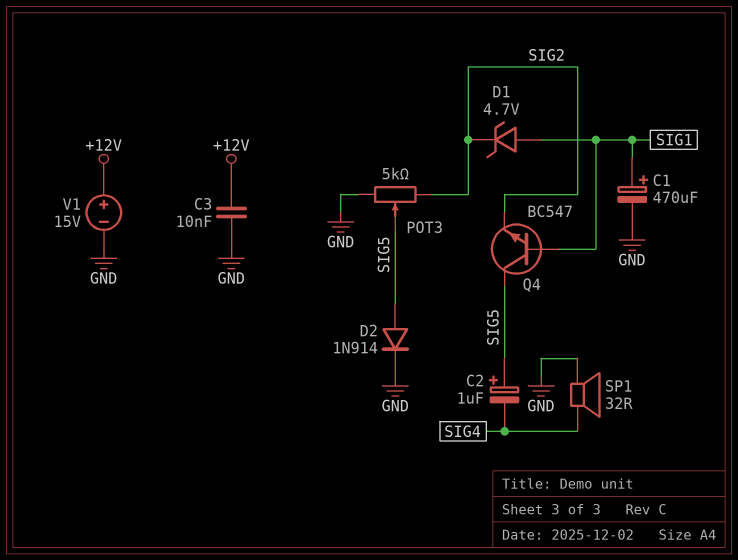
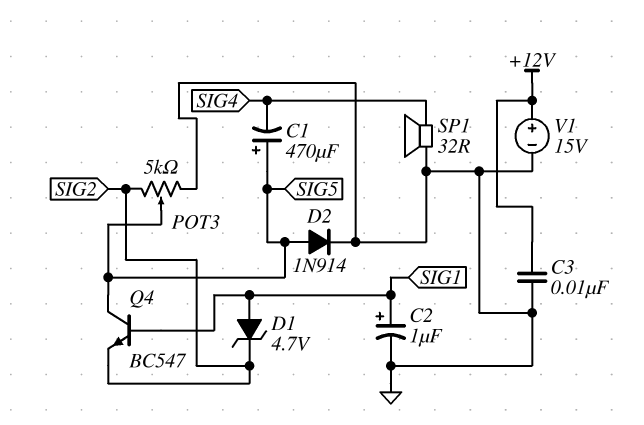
C1: 470uF (plus SIG1, minus GND) -> 470uF (plus SIG5, minus SIG4)
C2: 1uF (plus SIG5, minus SIG4) -> 1uF (plus SIG1, minus GND)

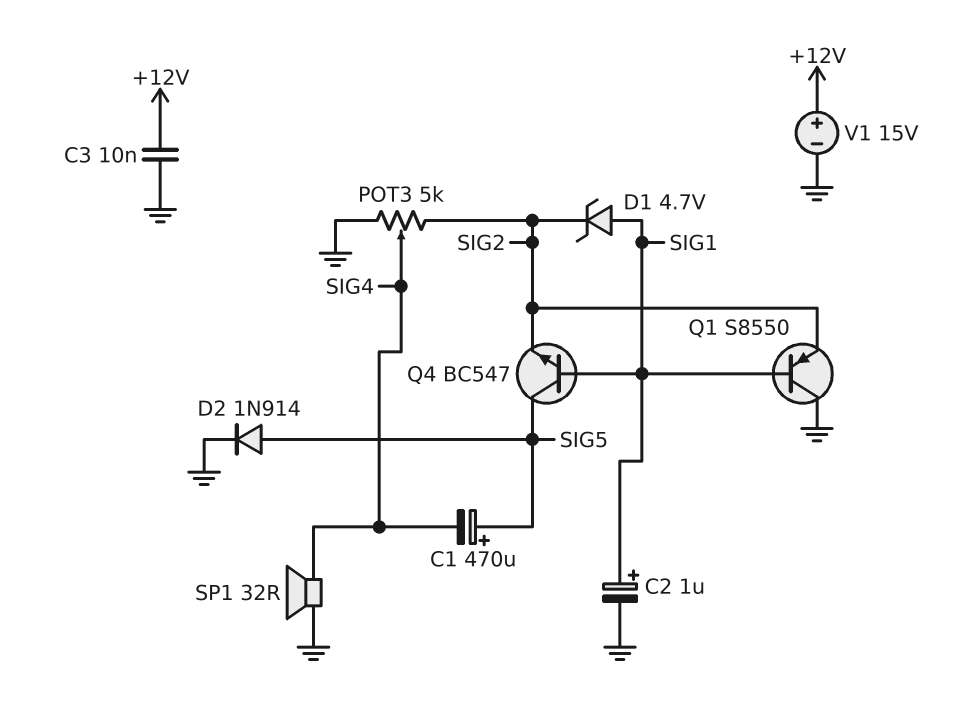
POT3: 5k (GND, SIG2, wiper SIG5) -> 5k (GND, SIG2, wiper SIG4)
Q1: none -> PNP S8550 (B SIG1, C GND, E SIG2)

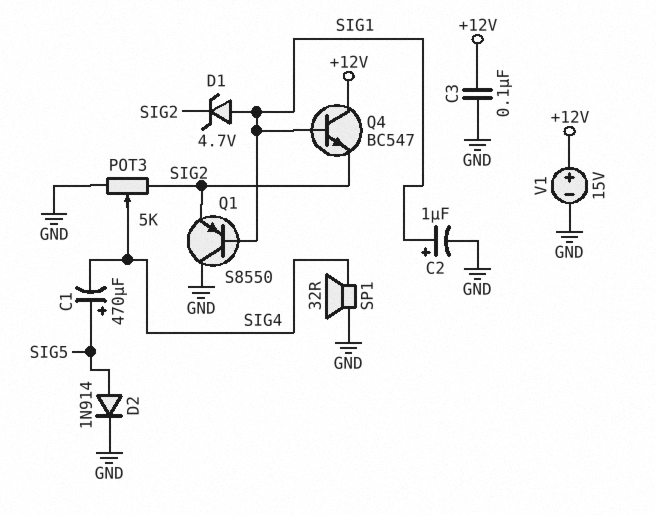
C3: 10nF (+12V, GND) -> 100nF (+12V, GND)
Q4: NPN BC547 (B SIG1, C SIG5, E SIG2) -> NPN BC547 (B SIG1, C +12V, E SIG2)

